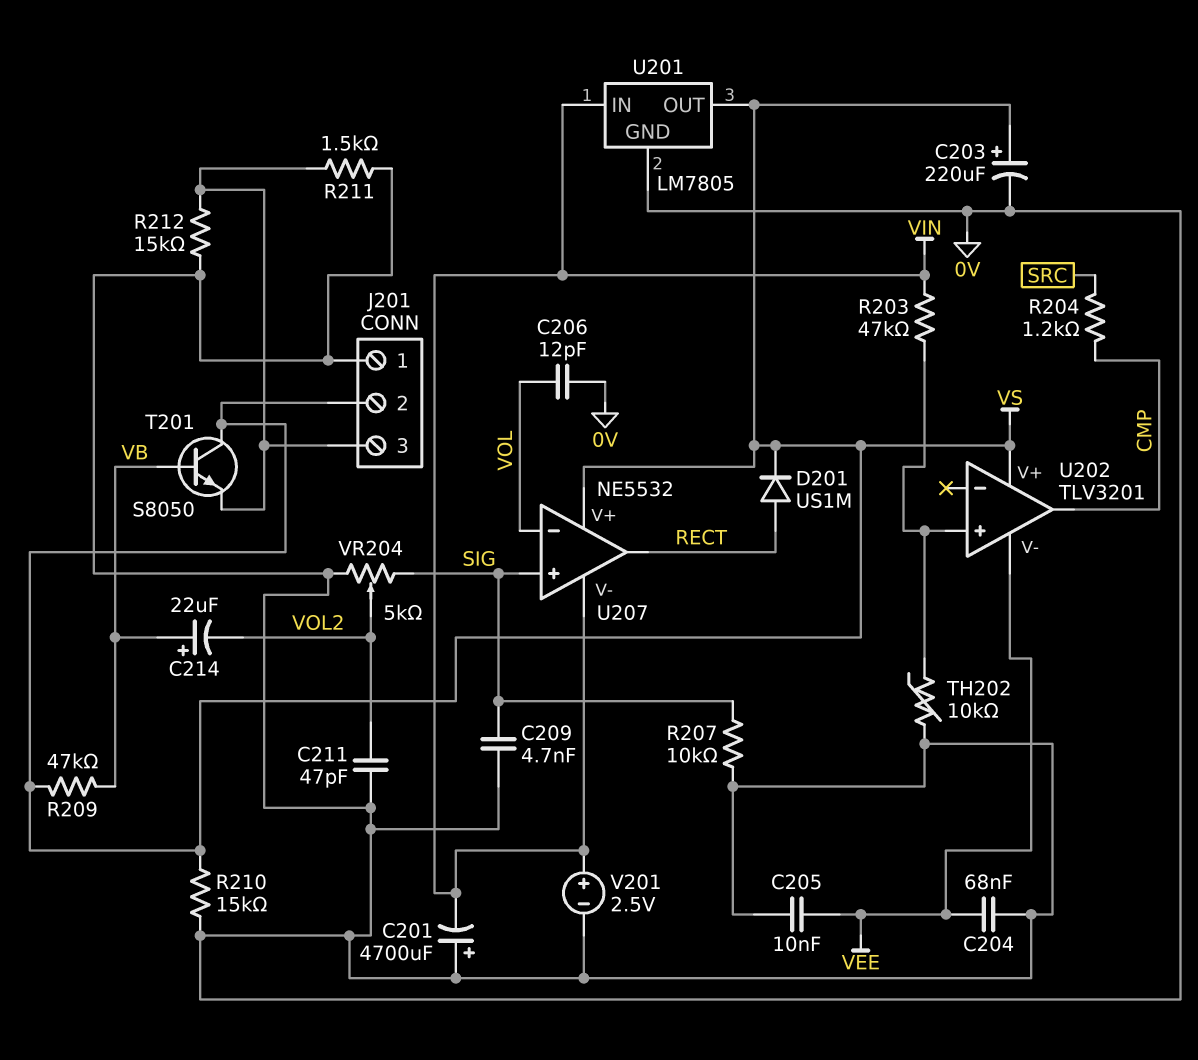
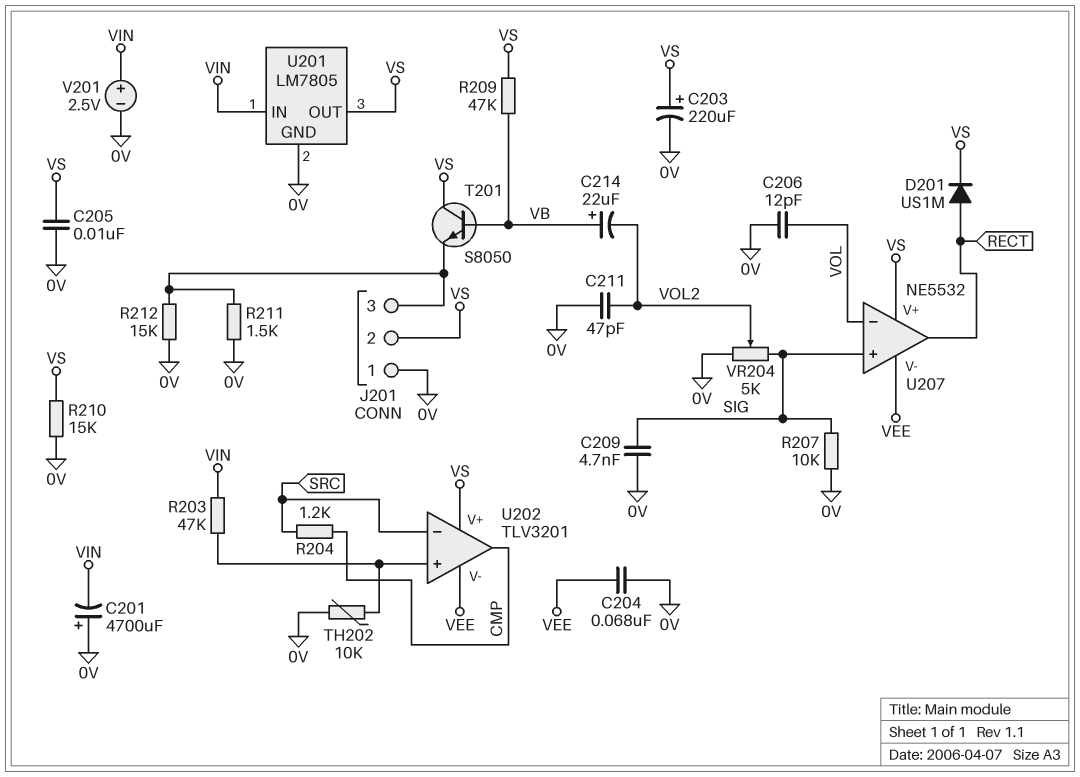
C205: 10nF (0V, VEE) -> 10nF (0V, VS)
U202 pin in-: none -> SRC
U207 pin V-: VIN -> VEE

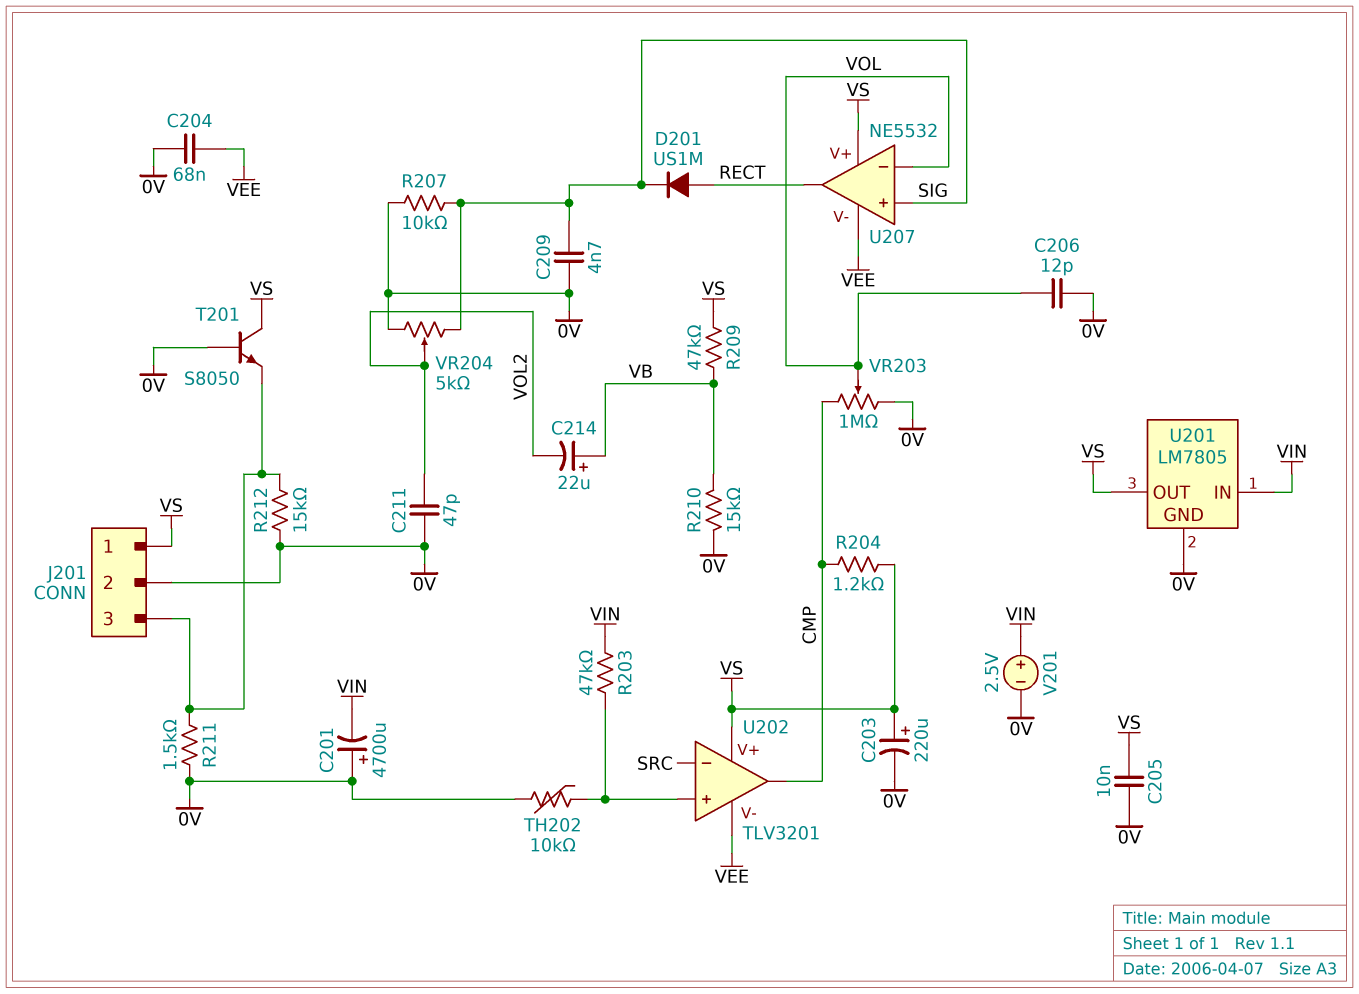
D201: diode US1M (A RECT, K VS) -> diode US1M (A RECT, K SIG)
J201 pin 1: 0V -> VS
J201 pin 2: VS -> 0V
R204: 1.2k (CMP, SRC) -> 1.2k (CMP, VS)
R210: 15k (0V, VS) -> 15k (0V, VB)
T201: NPN S8050 (B VB, C VS, E J201/3) -> NPN S8050 (B 0V, C VS, E J201/3)
VR203: none -> 1M (0V, CMP, wiper VOL)

